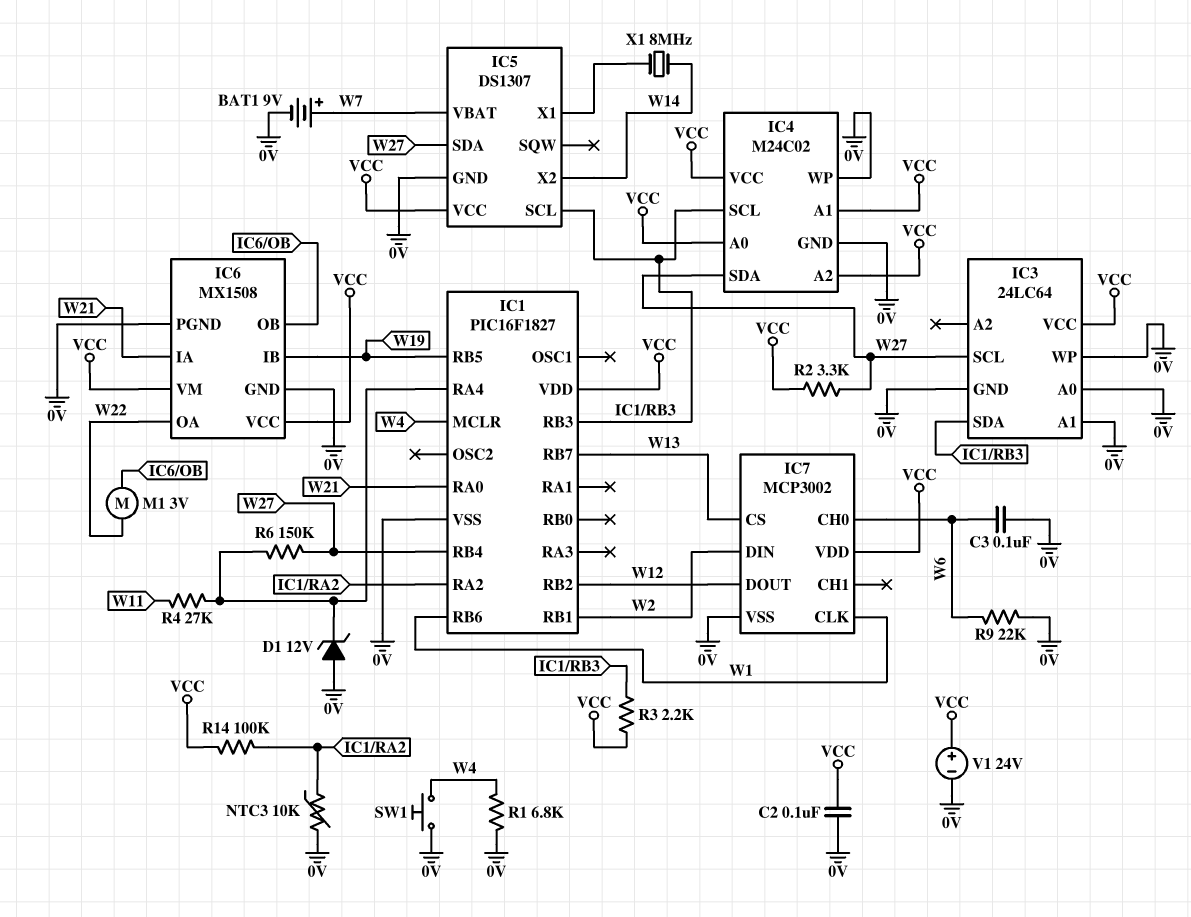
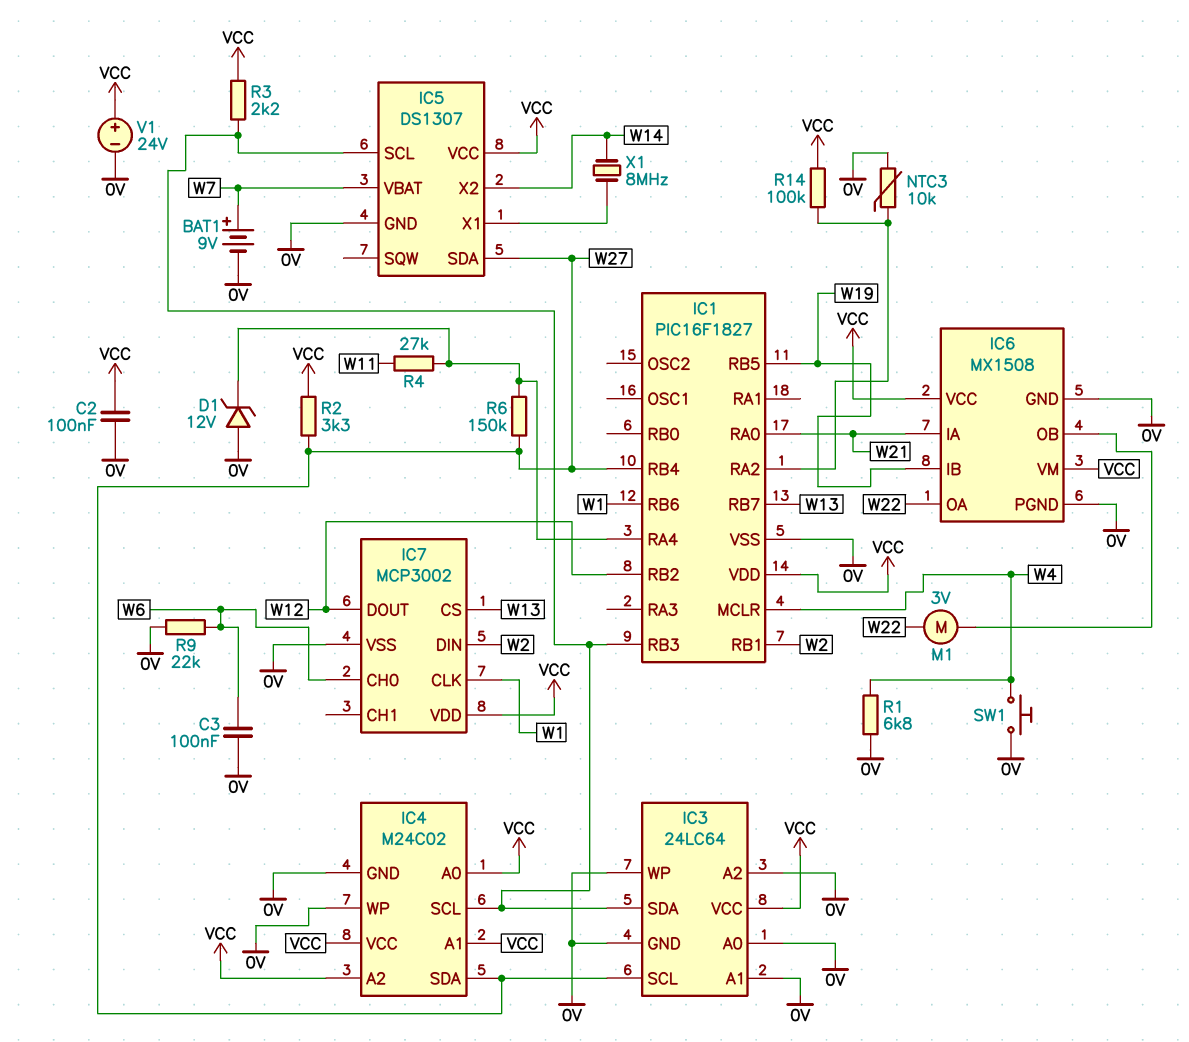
IC3 pin A2: none -> 0V

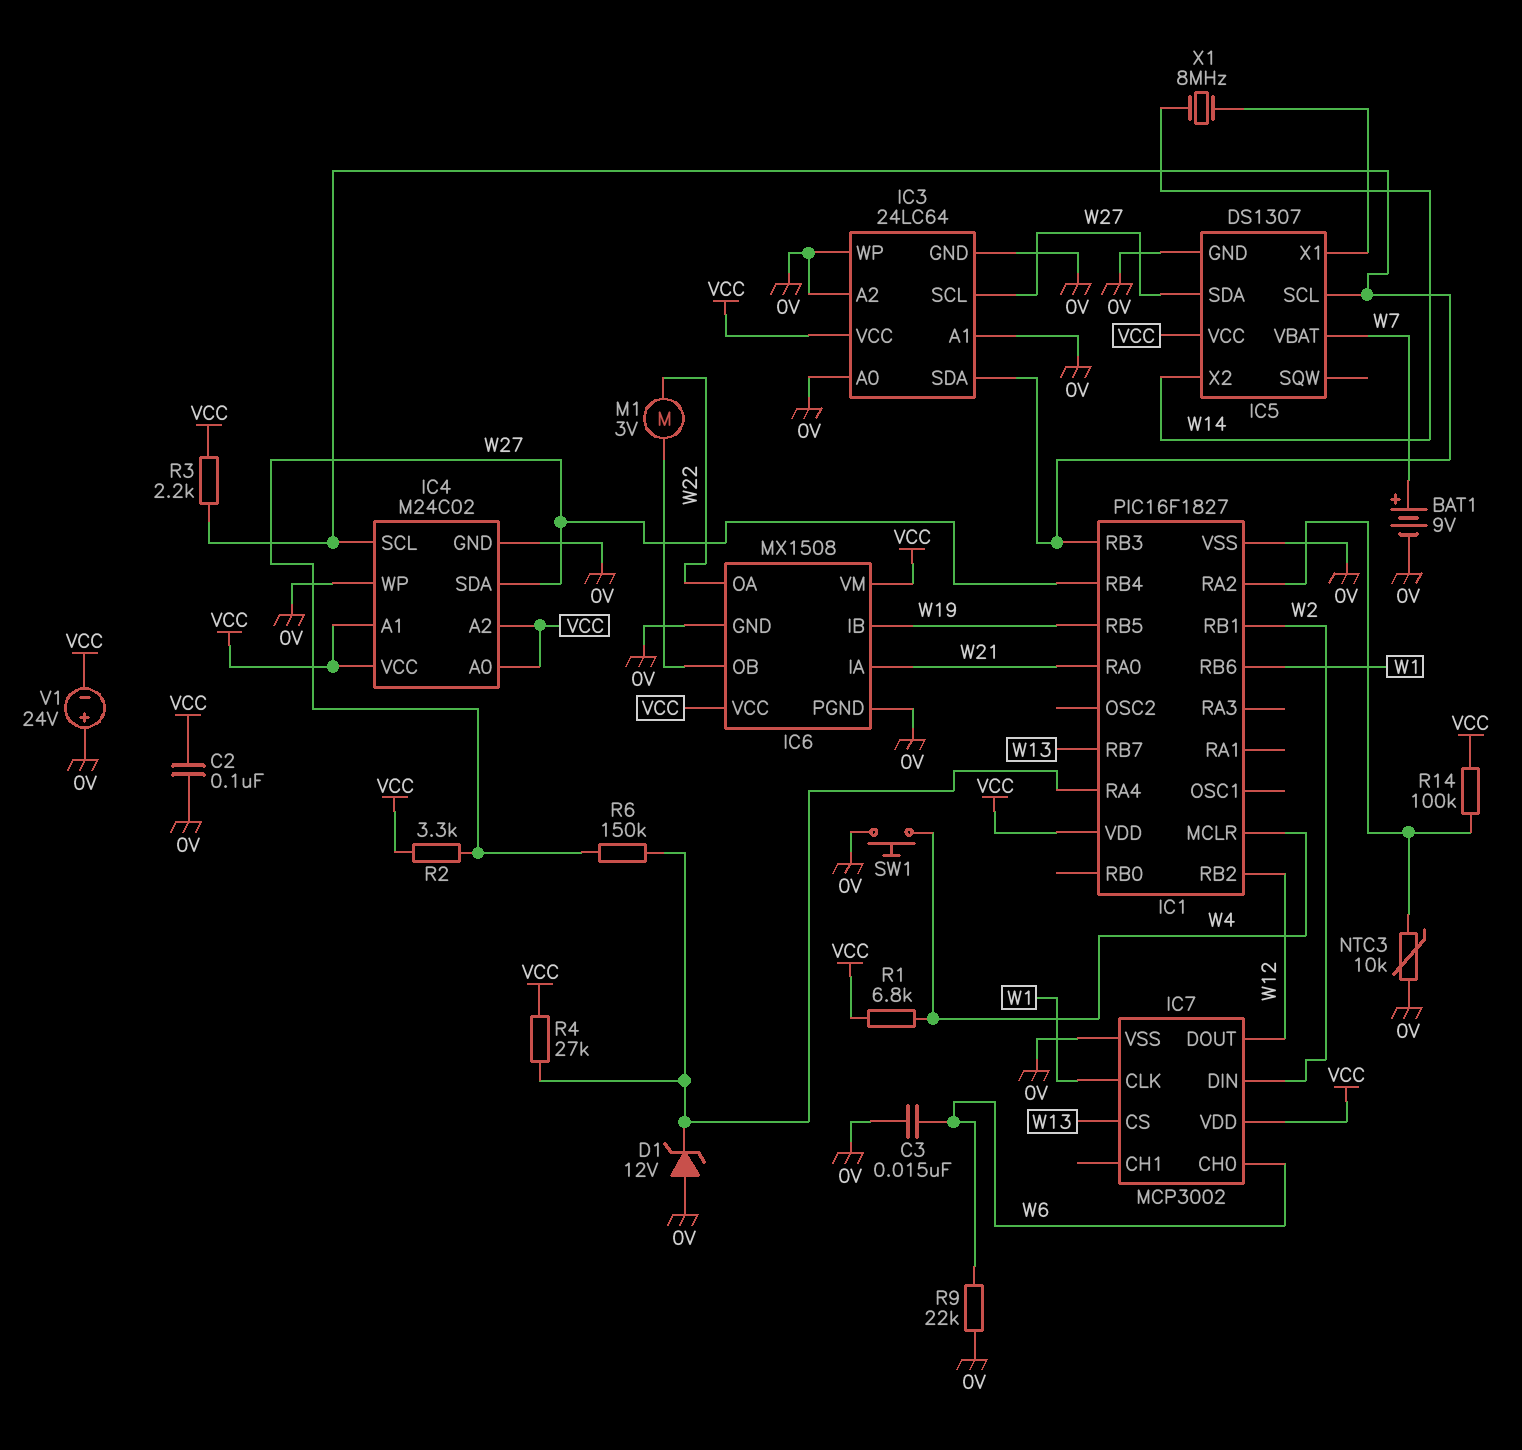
C3: 100nF (0V, W6) -> 15nF (0V, W6)
R1: 6.8k (0V, W4) -> 6.8k (VCC, W4)
R4: 27k (IC1/RA4, W11) -> 27k (IC1/RA4, VCC)
V1: 24V (plus VCC, minus 0V) -> 24V (plus 0V, minus VCC)

